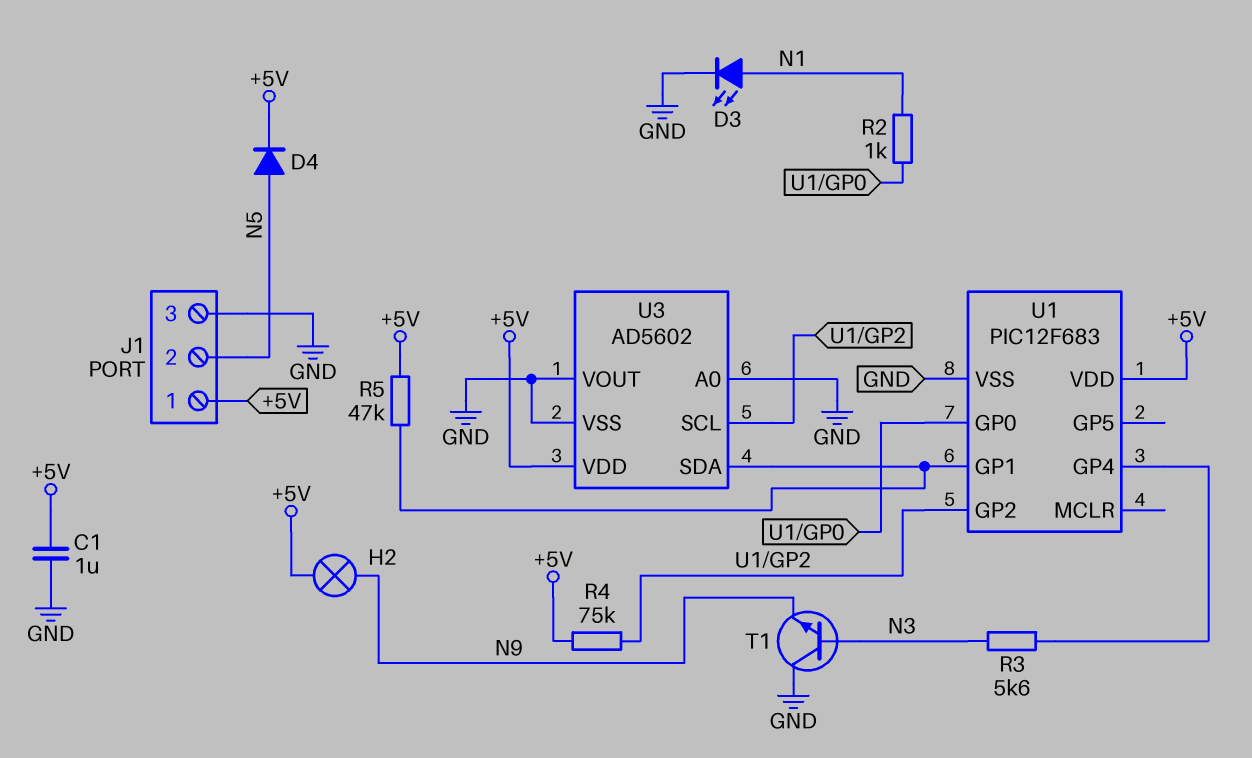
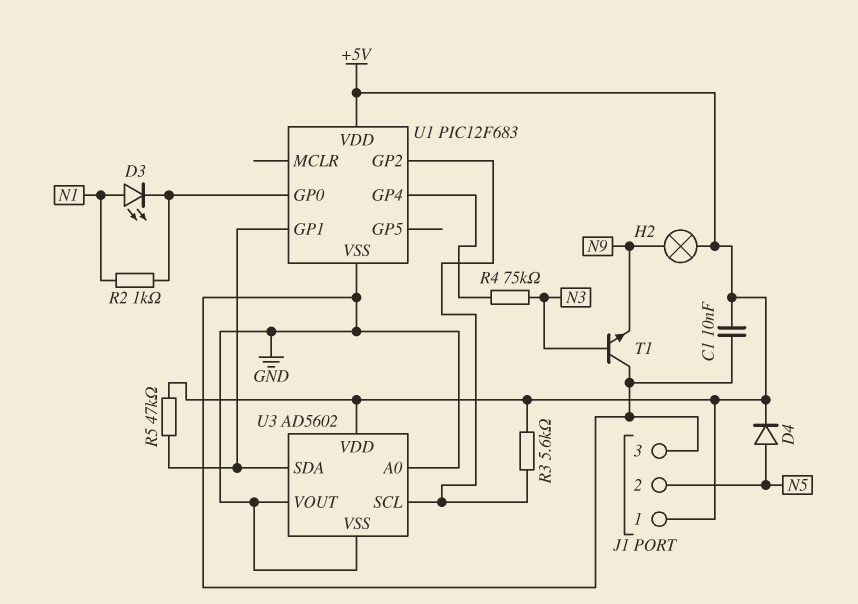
C1: 1uF (+5V, GND) -> 10nF (+5V, GND)
D3: LED (A N1, K GND) -> LED (A N1, K U1/GP0)
R3: 5.6k (N3, U1/GP4) -> 5.6k (+5V, U1/GP2)
R4: 75k (+5V, U1/GP2) -> 75k (N3, U1/GP4)

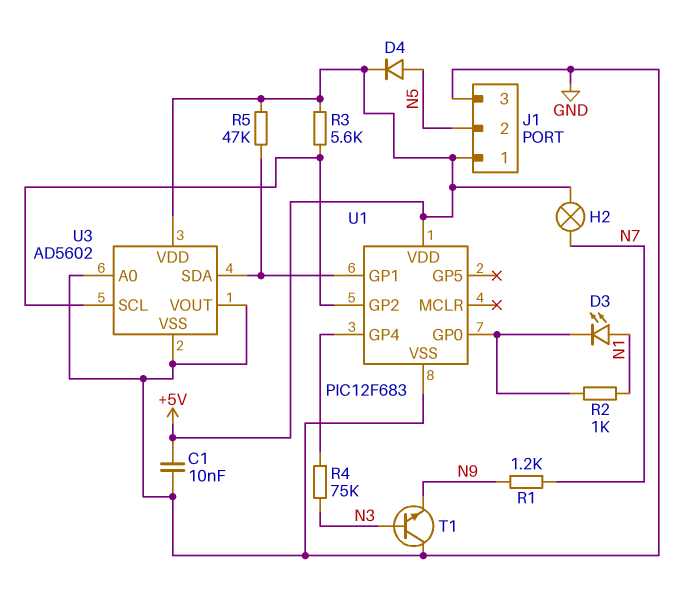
H2: lamp (+5V, N9) -> lamp (+5V, N7)
R1: none -> 1.2k (N7, N9)

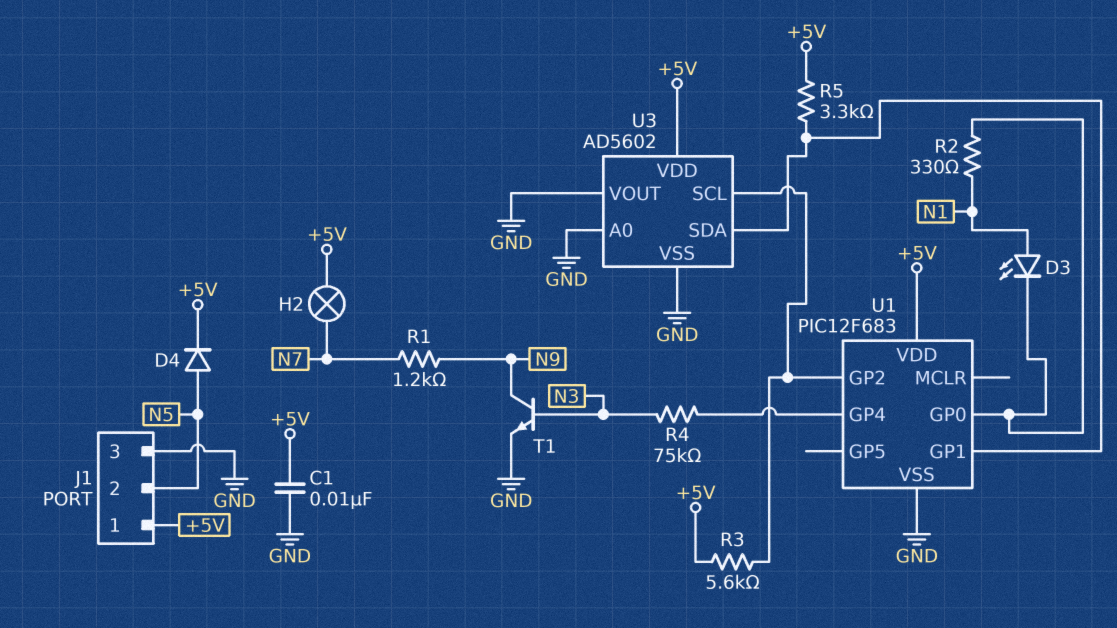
R2: 1k (N1, U1/GP0) -> 330 (N1, U1/GP0)
R5: 47k (+5V, U1/GP1) -> 3.3k (+5V, U1/GP1)
T1: NPN (B N3, C GND, E N9) -> NPN (B N3, C N9, E GND)

